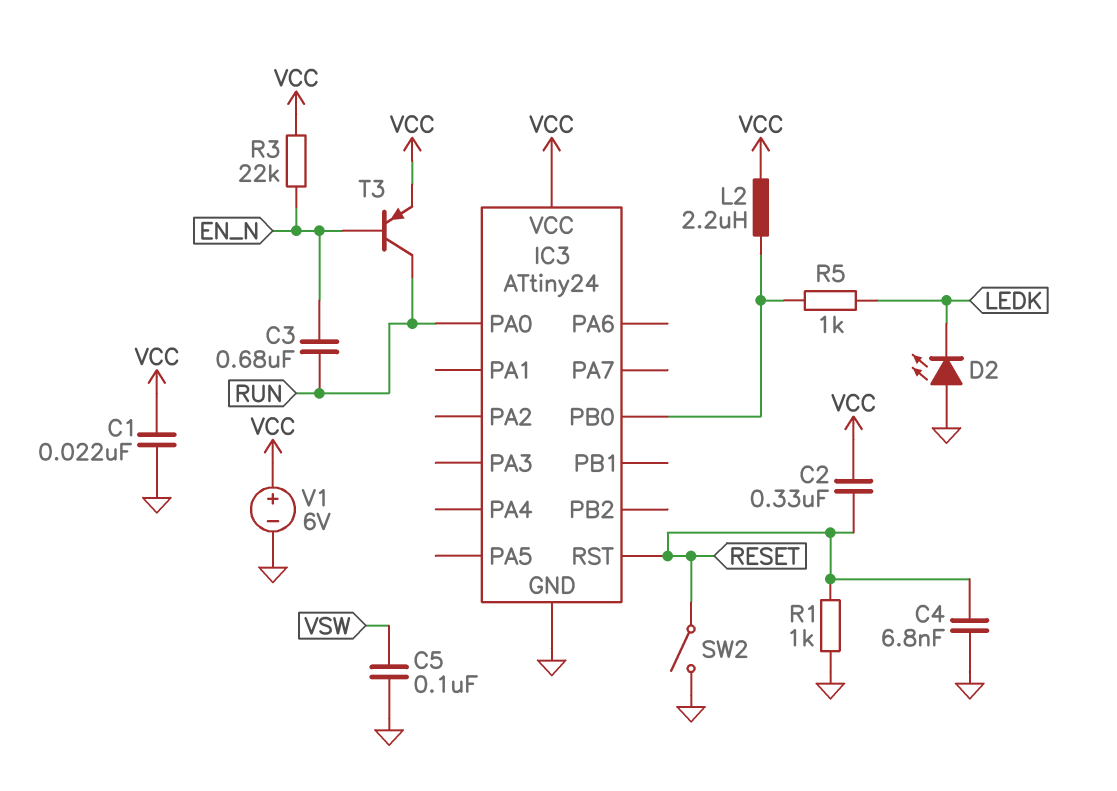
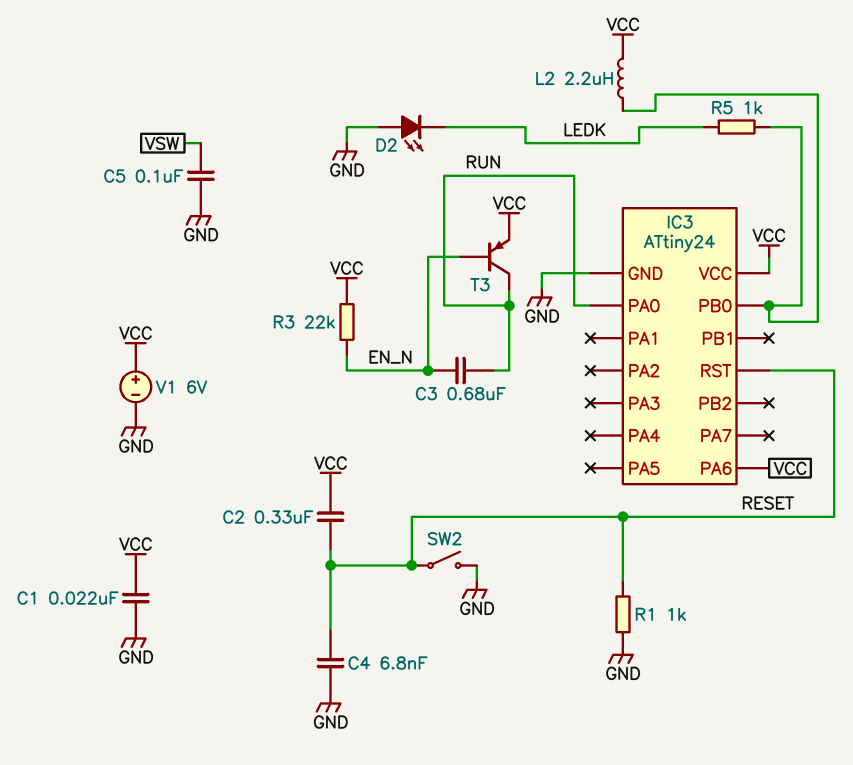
IC3 pin PA6: none -> VCC

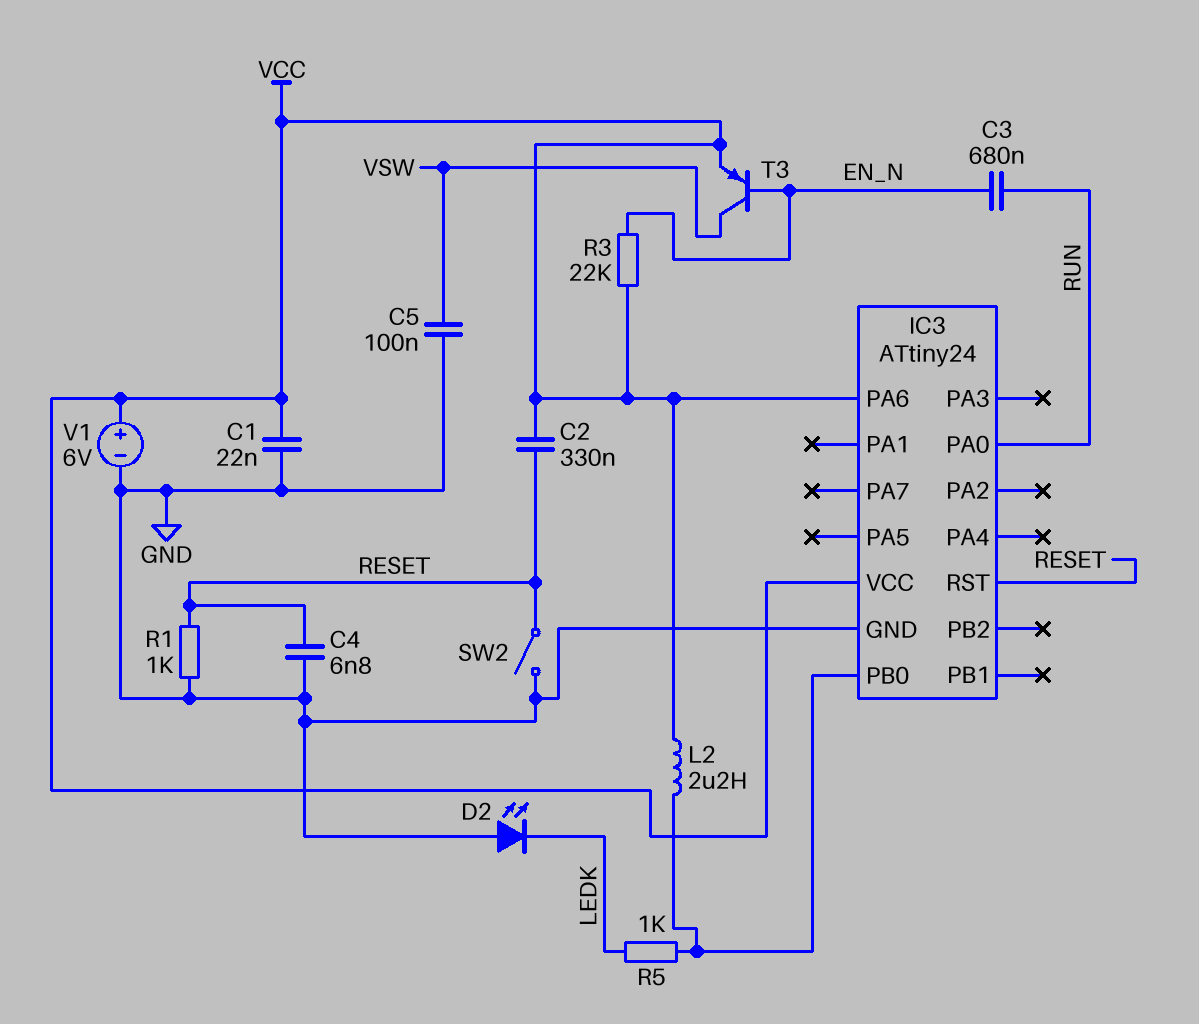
T3: PNP (B EN_N, C RUN, E VCC) -> PNP (B EN_N, C VSW, E VCC)

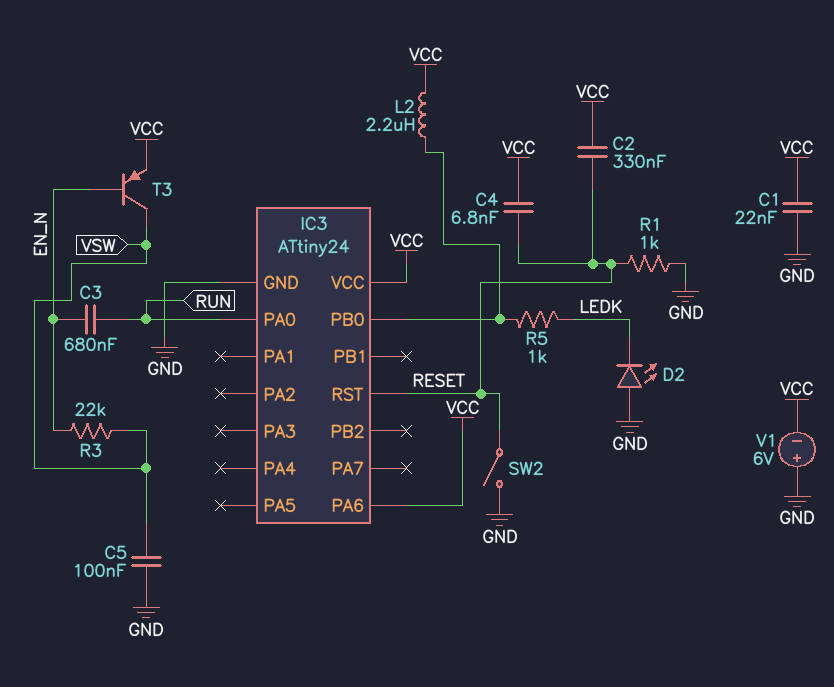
C4: 6.8nF (GND, RESET) -> 6.8nF (RESET, VCC)
R3: 22k (EN_N, VCC) -> 22k (EN_N, VSW)
V1: 6V (plus VCC, minus GND) -> 6V (plus GND, minus VCC)

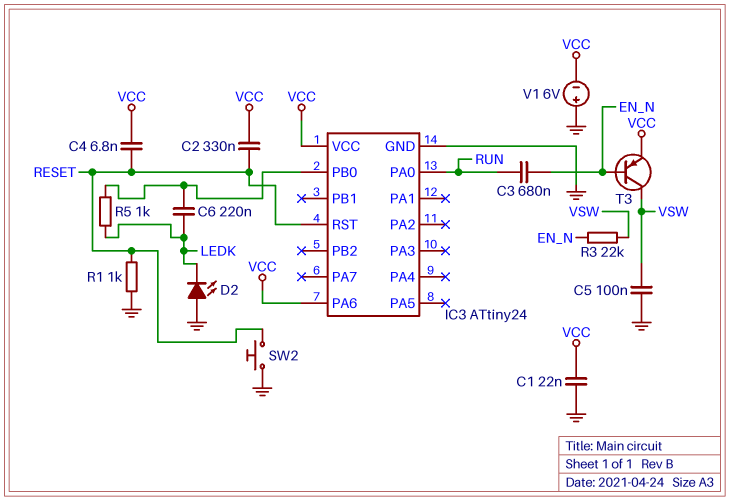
C6: none -> 220nF (IC3/PB0, LEDK)
L2: 2.2uH (IC3/PB0, VCC) -> none
SW2: switch (GND, RESET) -> button (GND, RESET)

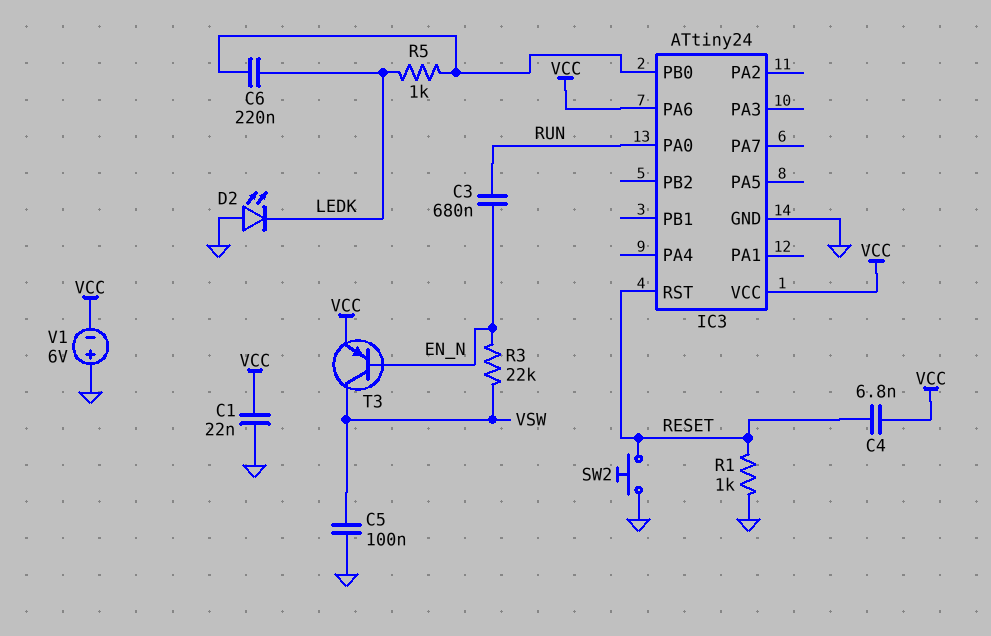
C2: 330nF (RESET, VCC) -> none

